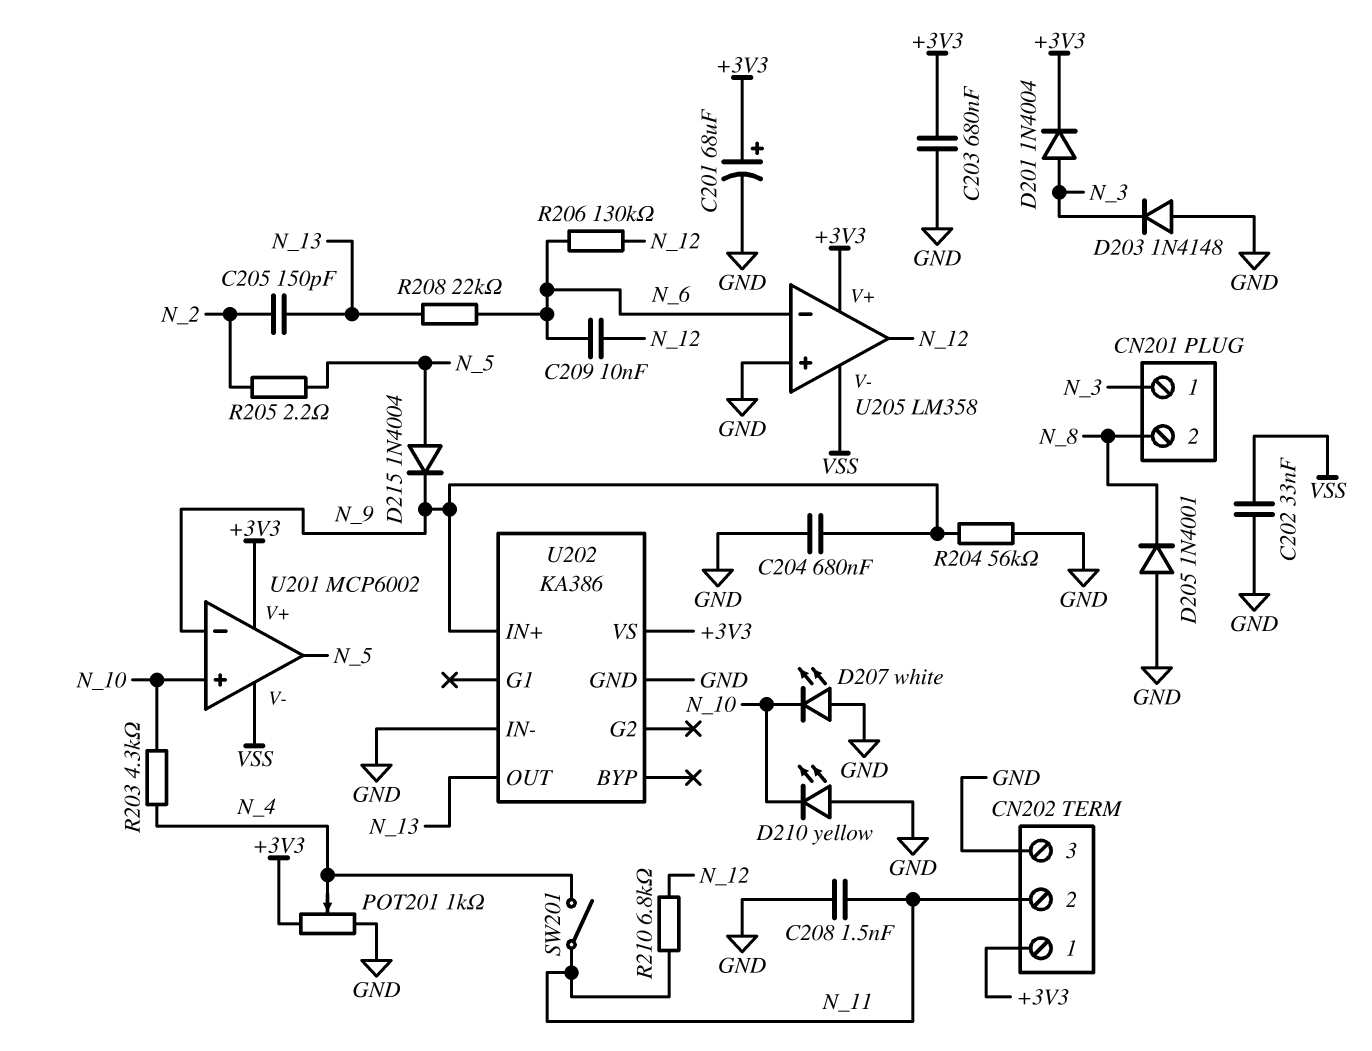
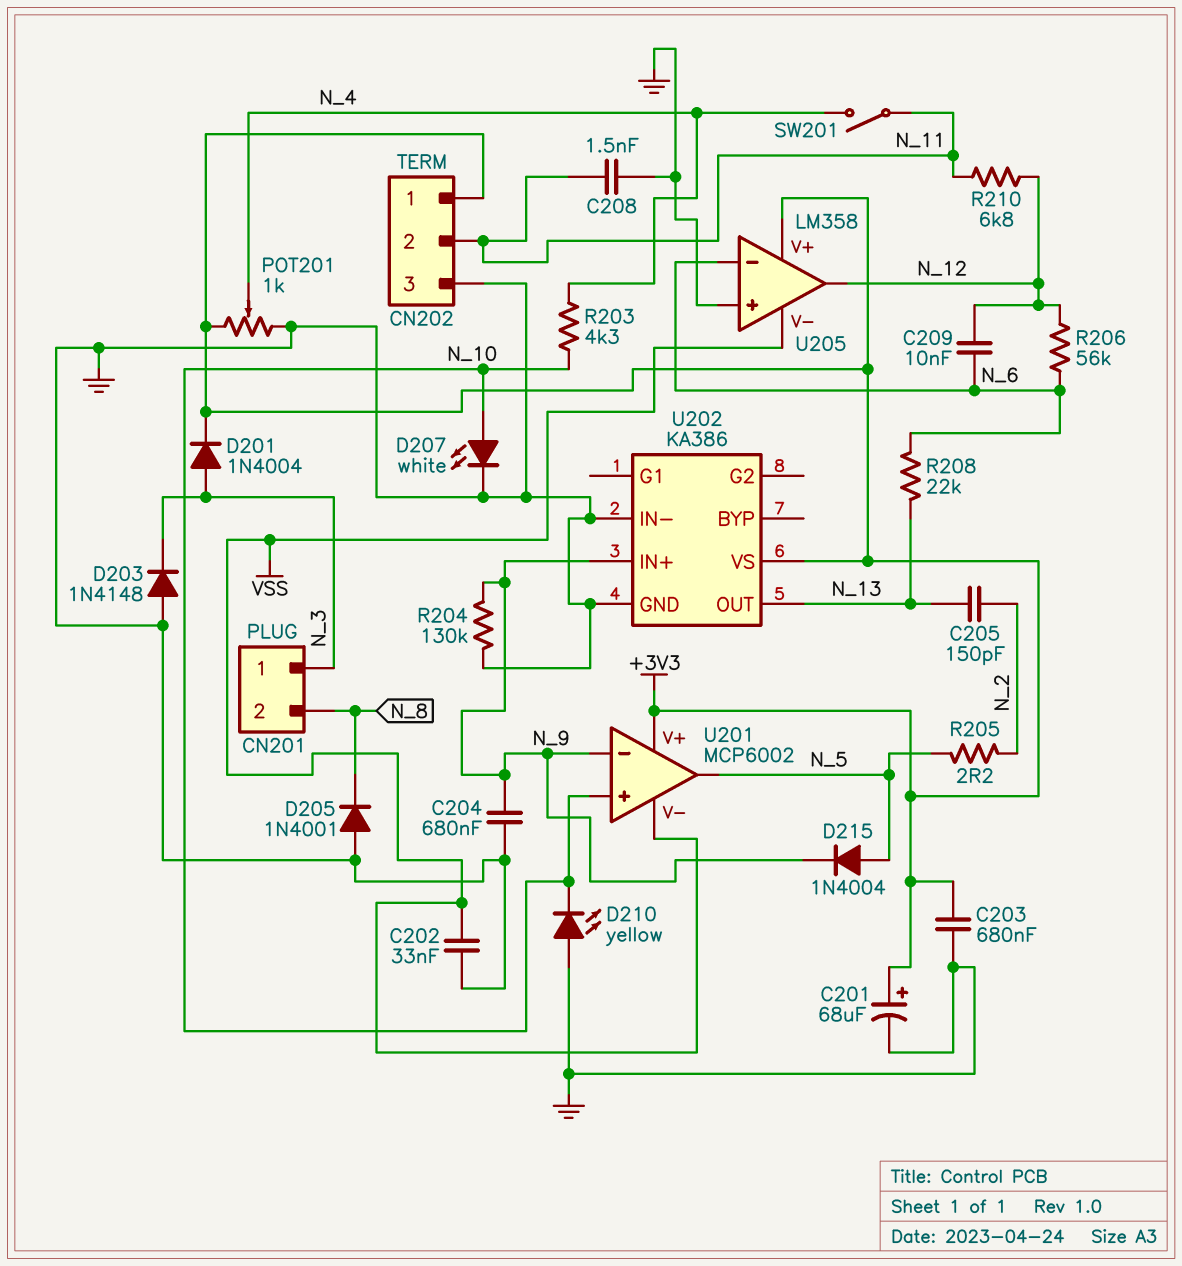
D207: LED white (A GND, K N_10) -> LED white (A N_10, K GND)
R204: 56k (GND, N_9) -> 130k (GND, N_9)
R206: 130k (N_6, N_12) -> 56k (N_6, N_12)

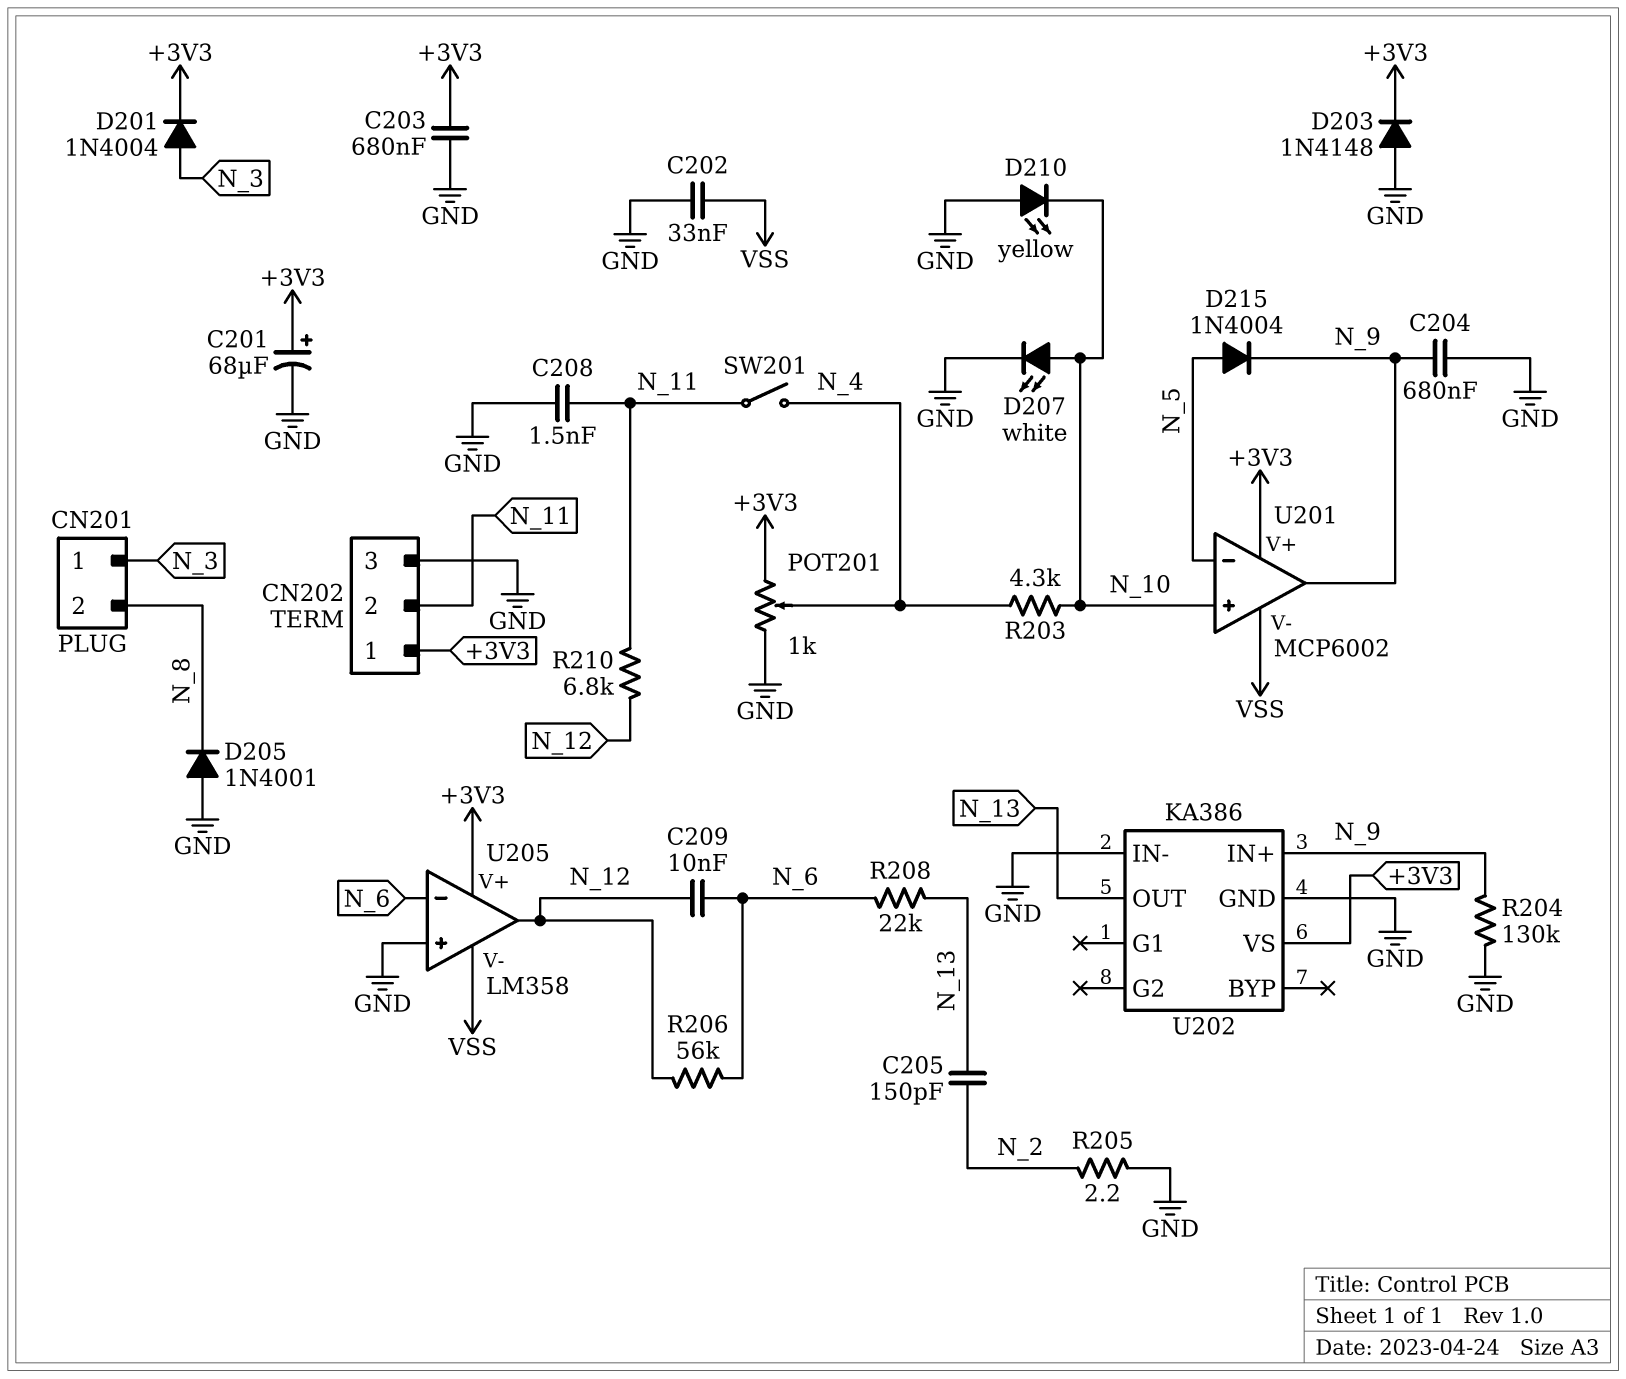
D203: diode 1N4148 (A GND, K N_3) -> diode 1N4148 (A GND, K +3V3)
R205: 2.2 (N_2, N_5) -> 2.2 (GND, N_2)
U201 pin in-: N_9 -> N_5
U201 pin out: N_5 -> N_9

